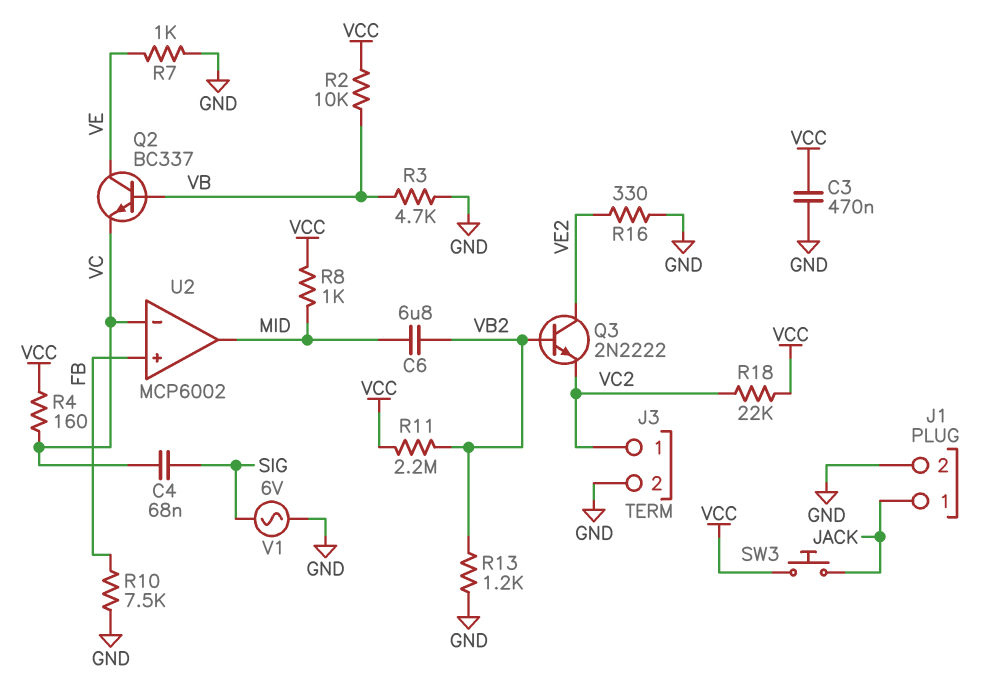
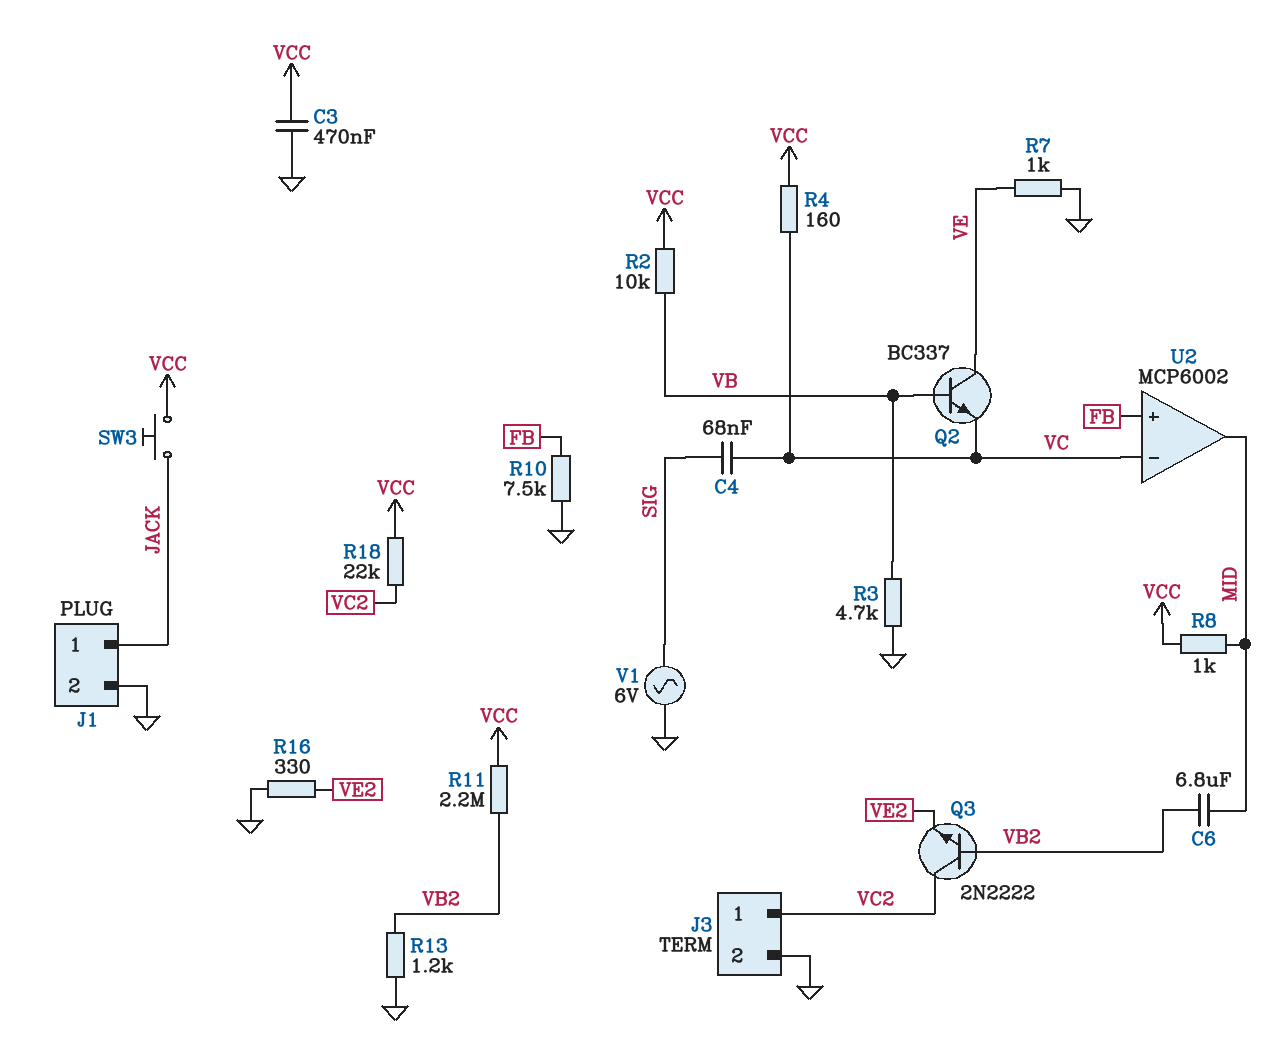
Q3: NPN 2N2222 (B VB2, C VE2, E VC2) -> NPN 2N2222 (B VB2, C VC2, E VE2)

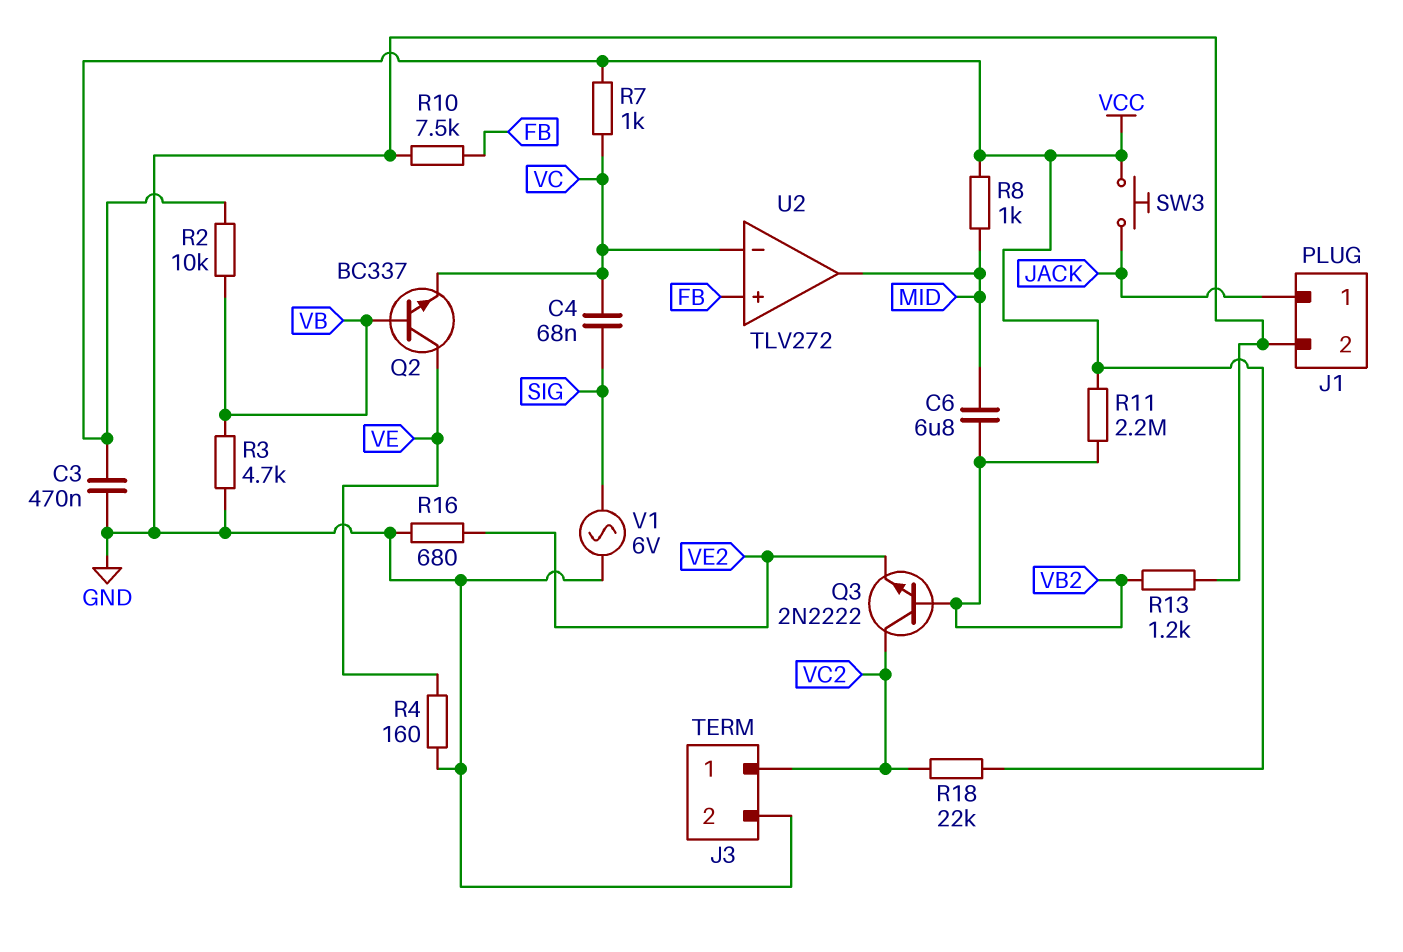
R4: 160 (VC, VCC) -> 160 (GND, VE)
R7: 1k (GND, VE) -> 1k (VC, VCC)
R16: 330 (GND, VE2) -> 680 (GND, VE2)
U2: MCP6002 -> TLV272

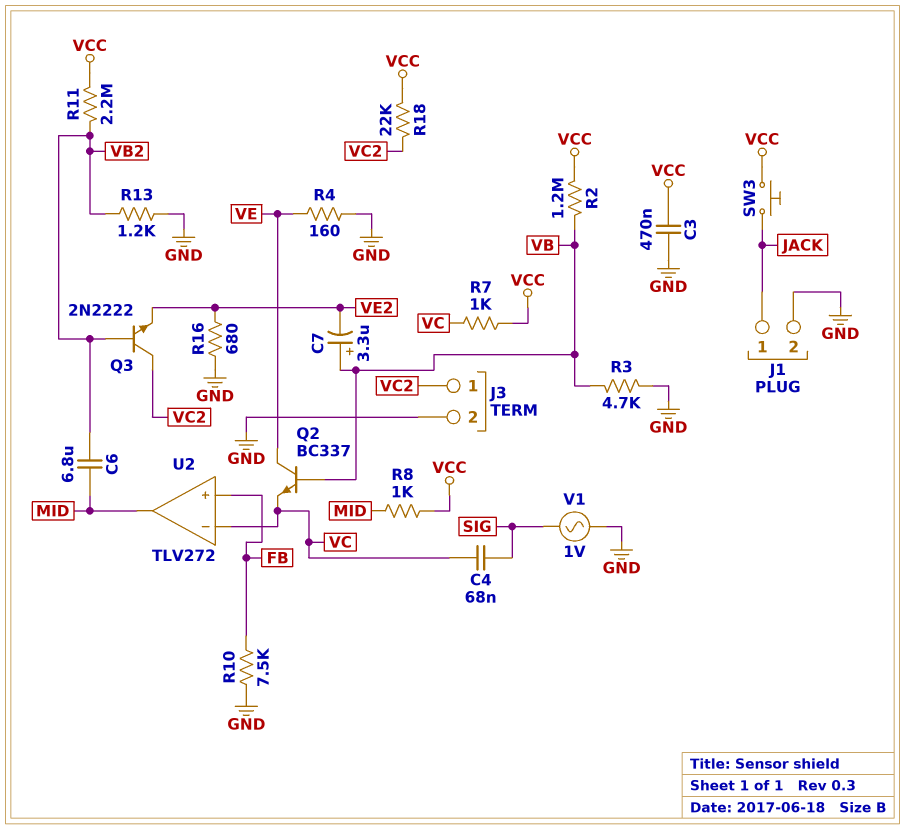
C7: none -> 3.3uF (plus VB, minus VE2)
R2: 10k (VB, VCC) -> 1.2M (VB, VCC)
V1: AC 6V (GND, SIG) -> AC 1V (GND, SIG)

